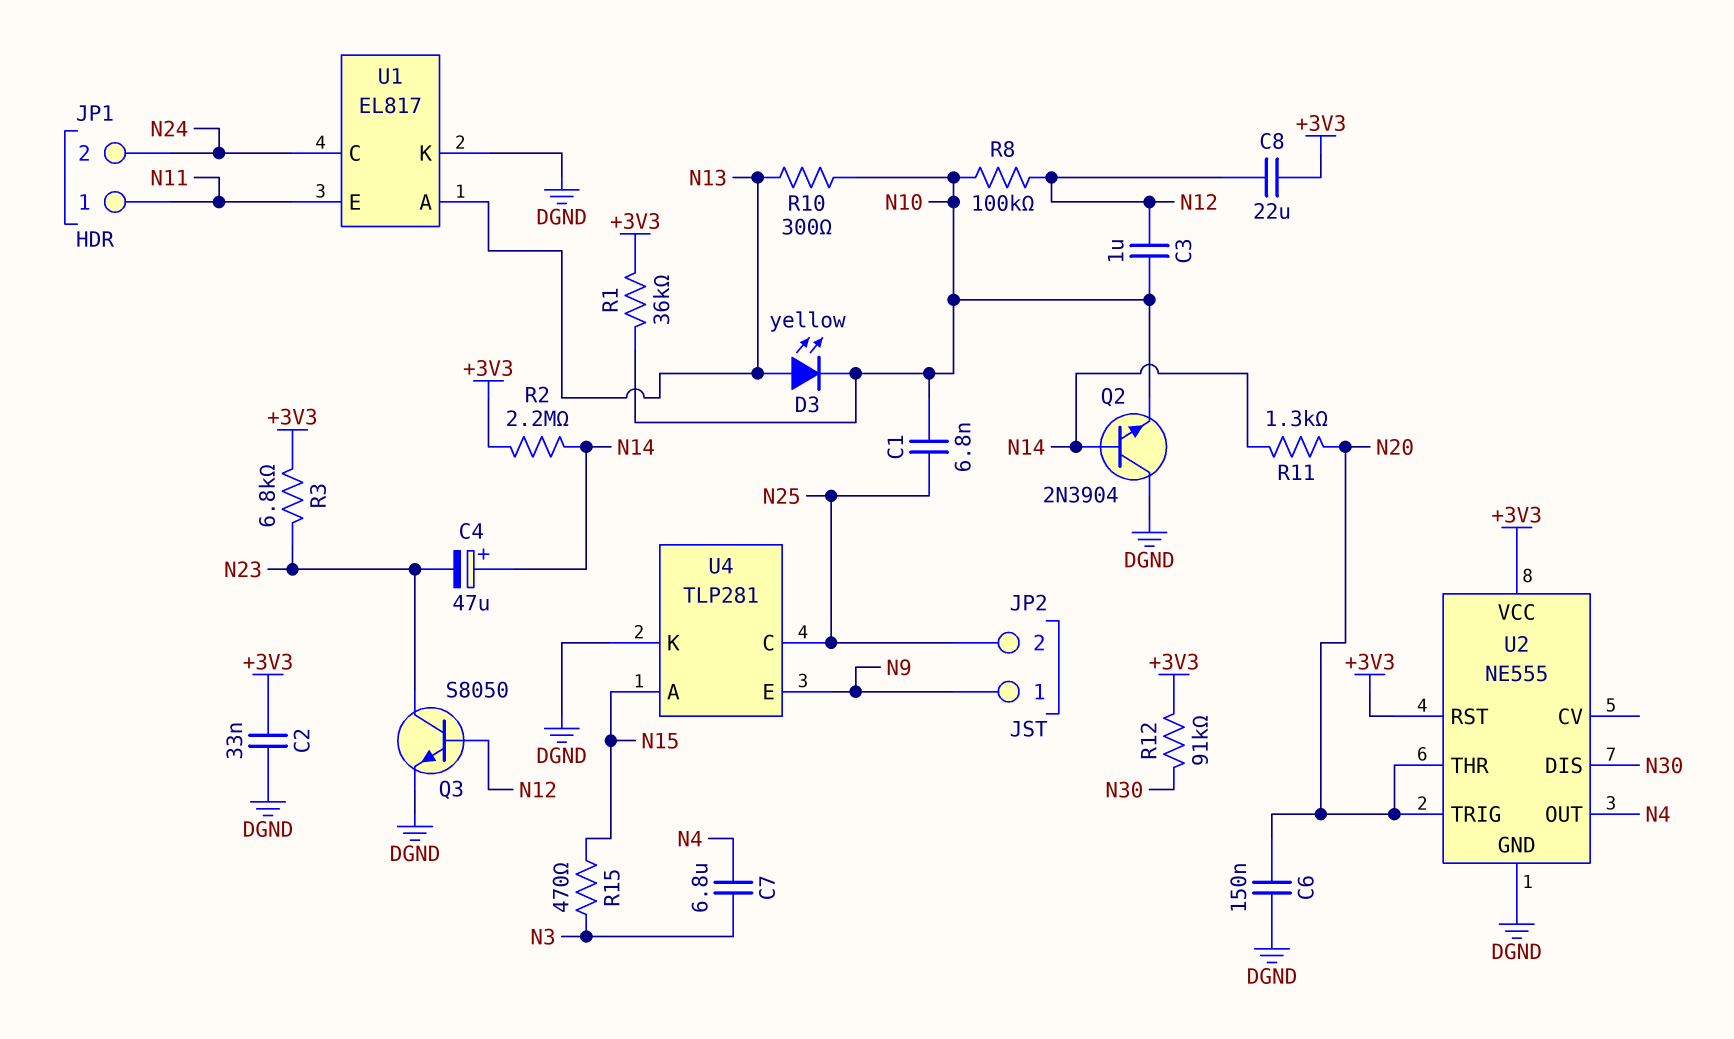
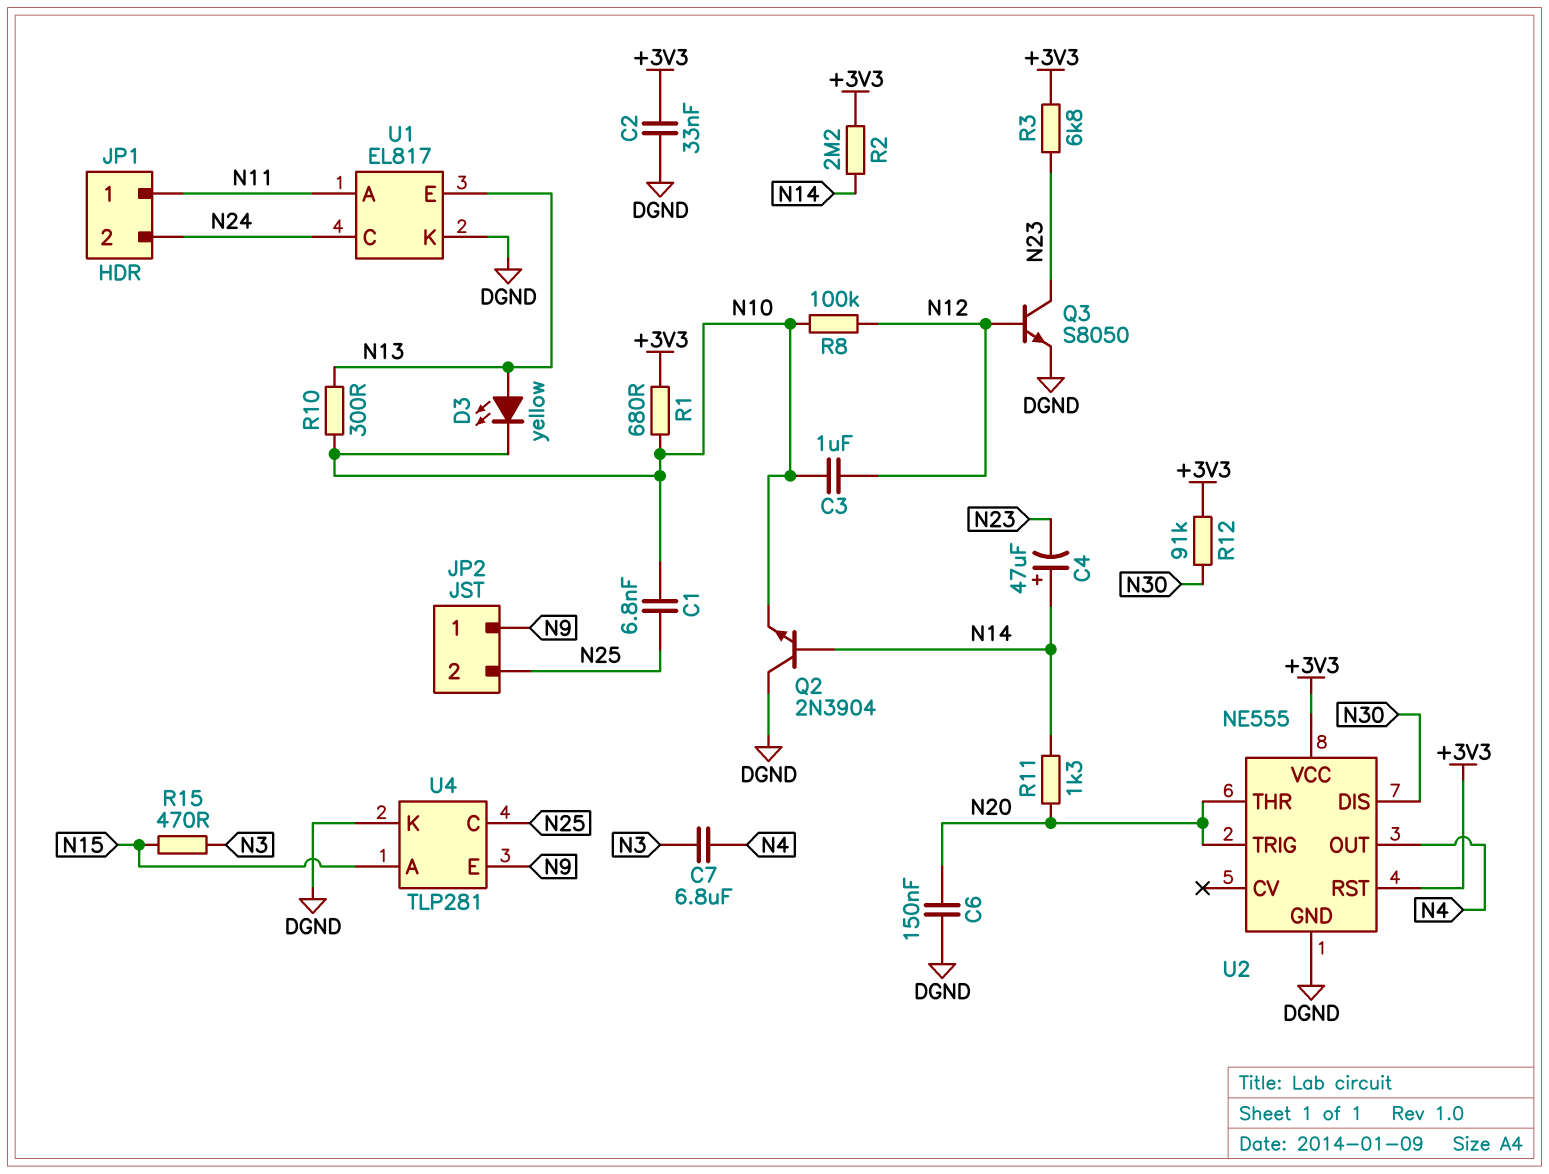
C8: 22uF (+3V3, N12) -> none
R1: 36k (+3V3, N10) -> 680 (+3V3, N10)
U1 pin A: N13 -> N11
U1 pin E: N11 -> N13

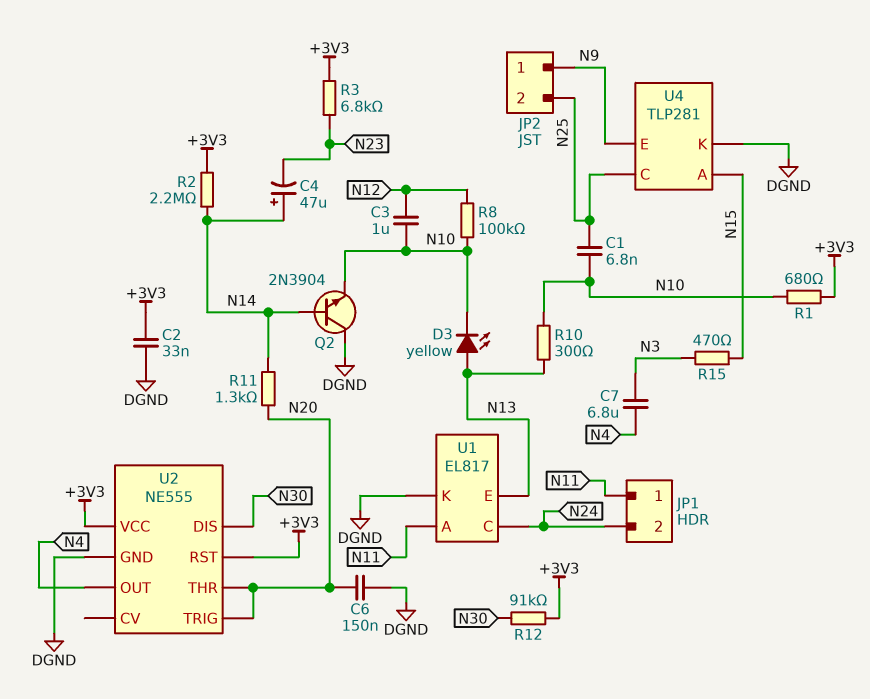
Q3: NPN S8050 (B N12, C N23, E DGND) -> none

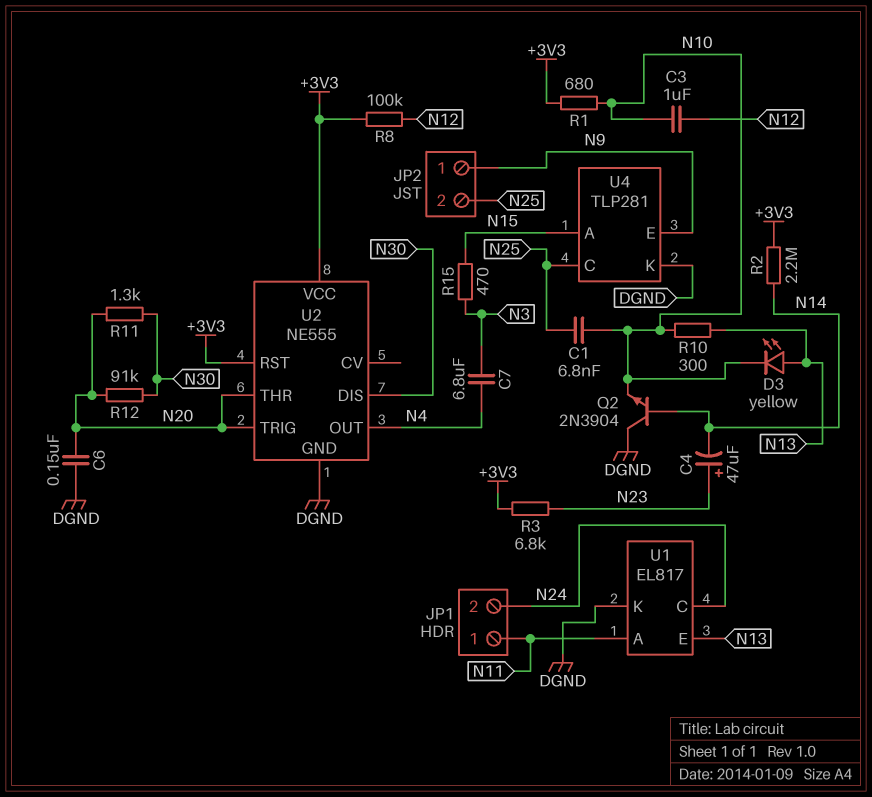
C2: 33nF (+3V3, DGND) -> none
C4: 47uF (plus N14, minus N23) -> 47uF (plus N23, minus N14)
R8: 100k (N10, N12) -> 100k (+3V3, N12)
R11: 1.3k (N14, N20) -> 1.3k (N20, N30)
R12: 91k (+3V3, N30) -> 91k (N20, N30)

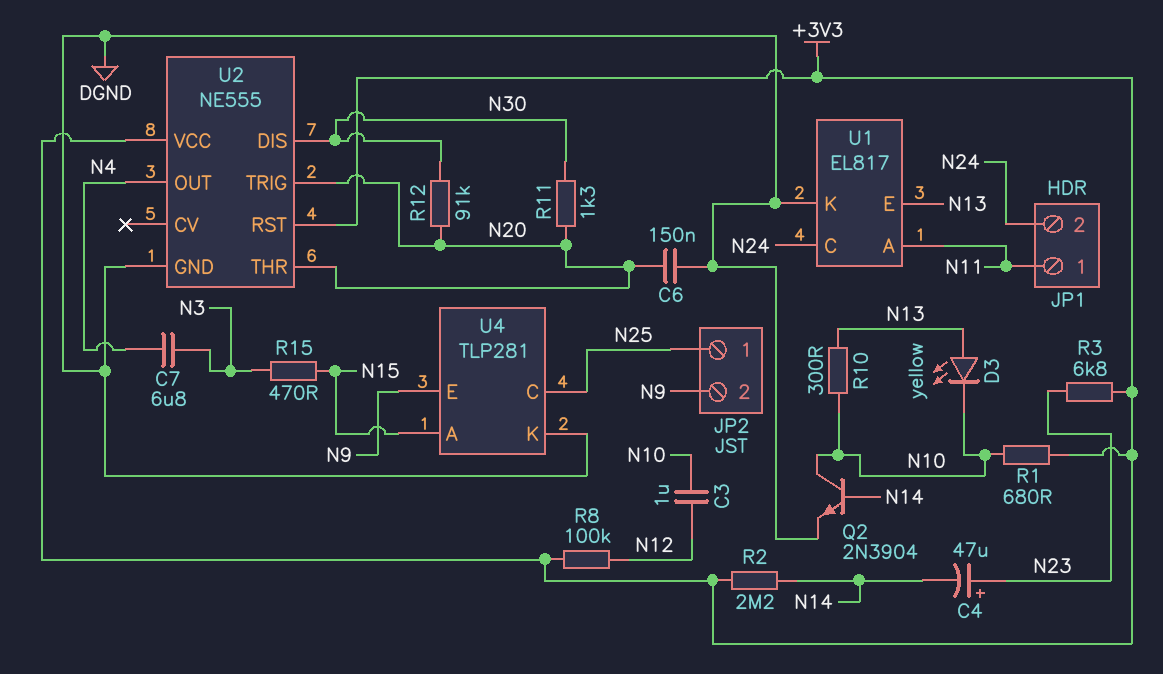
C1: 6.8nF (N10, N25) -> none
JP2 pin 1: N9 -> N25
JP2 pin 2: N25 -> N9
Q2: NPN 2N3904 (B N14, C DGND, E N10) -> NPN 2N3904 (B N14, C N10, E DGND)

